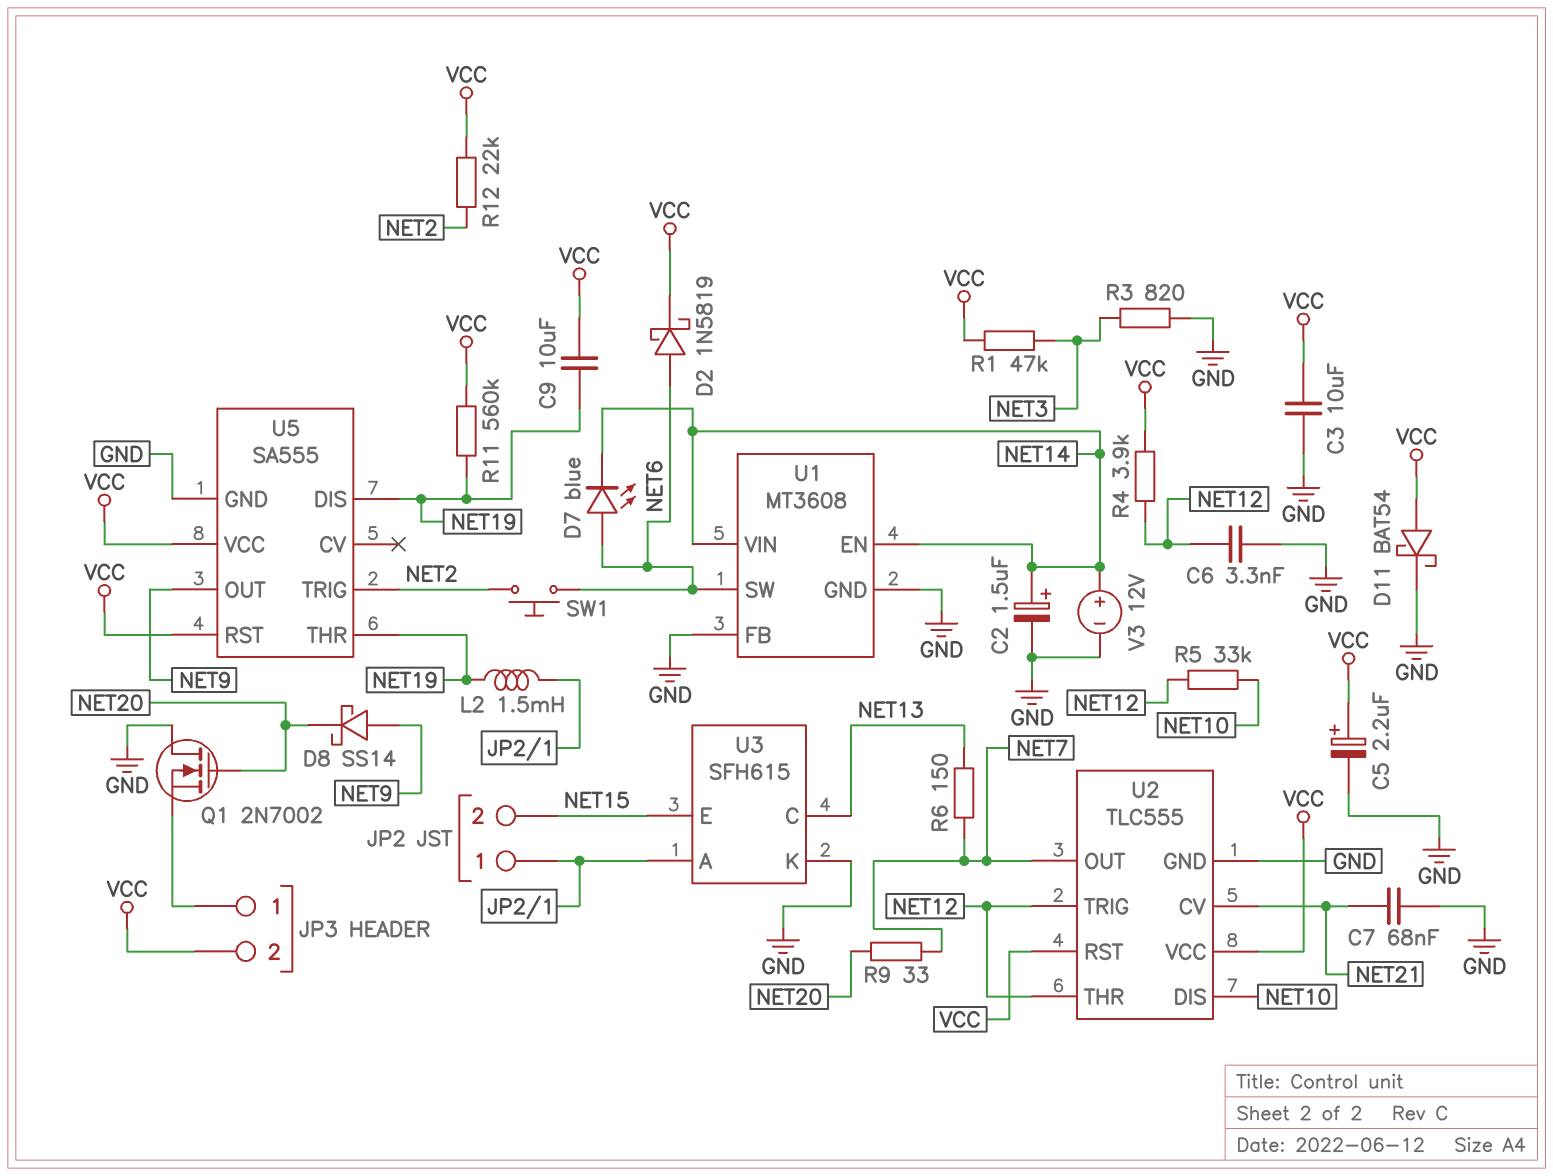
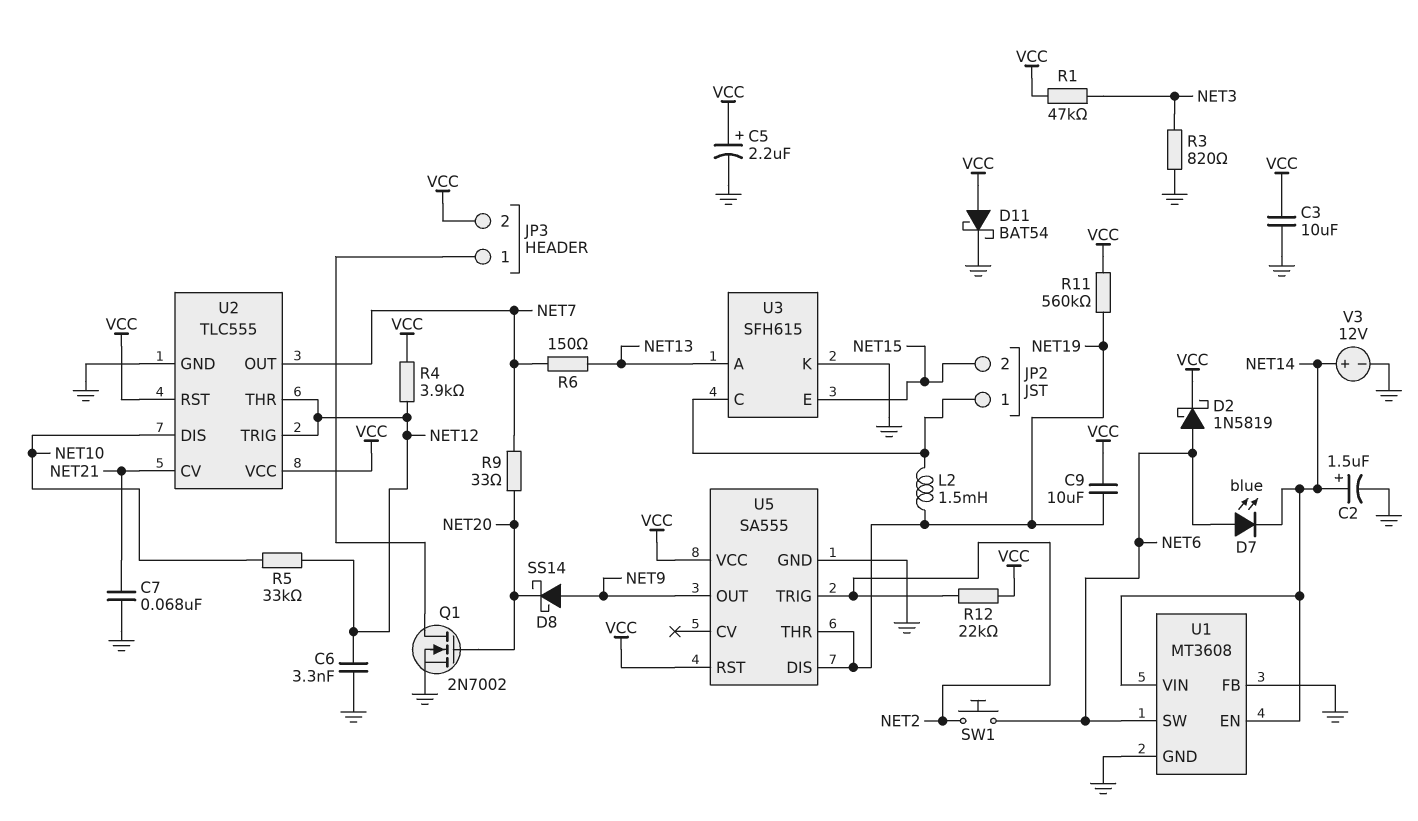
Q1: NMOS 2N7002 (G NET20, D GND, S JP3/1) -> NMOS 2N7002 (G NET20, D JP3/1, S GND)
U3 pin A: JP2/1 -> NET13
U3 pin C: NET13 -> JP2/1

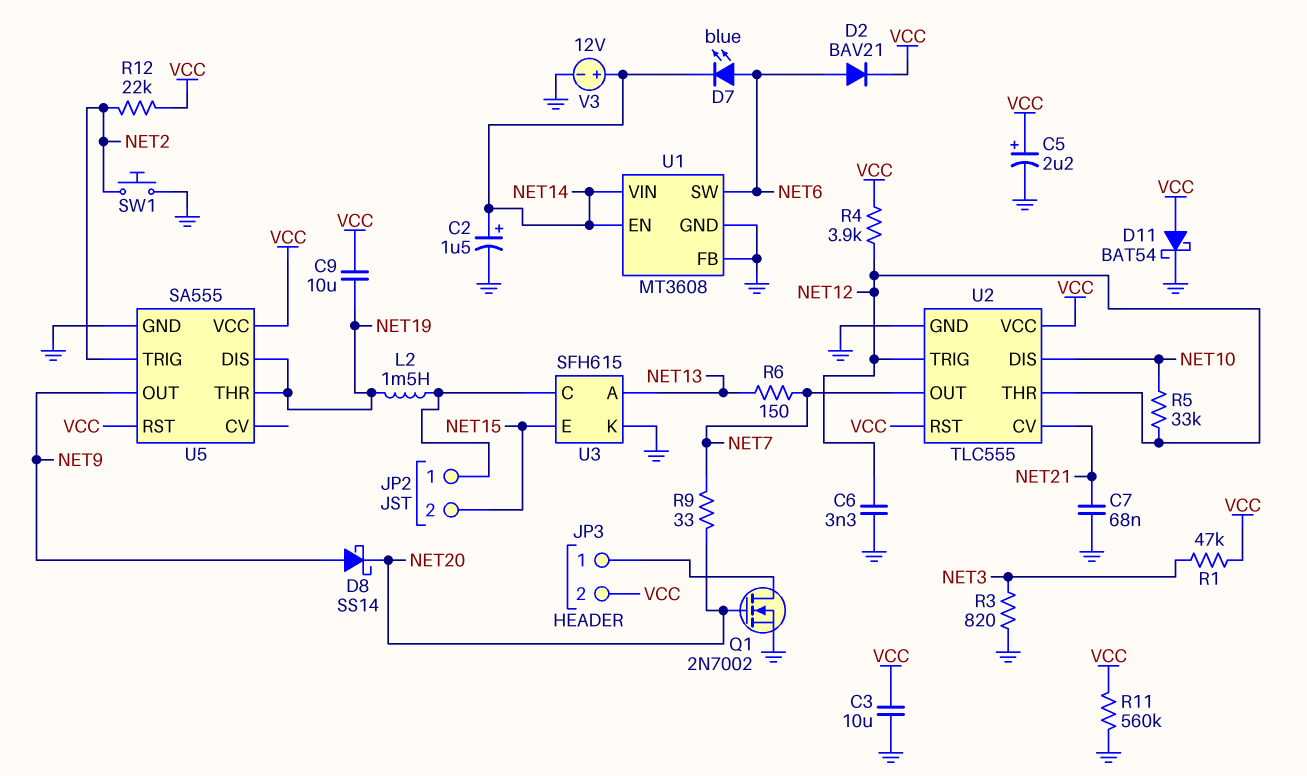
D2: schottky 1N5819 (A NET6, K VCC) -> diode BAV21 (A NET6, K VCC)
R11: 560k (NET19, VCC) -> 560k (GND, VCC)
SW1: button (NET2, NET6) -> button (GND, NET2)

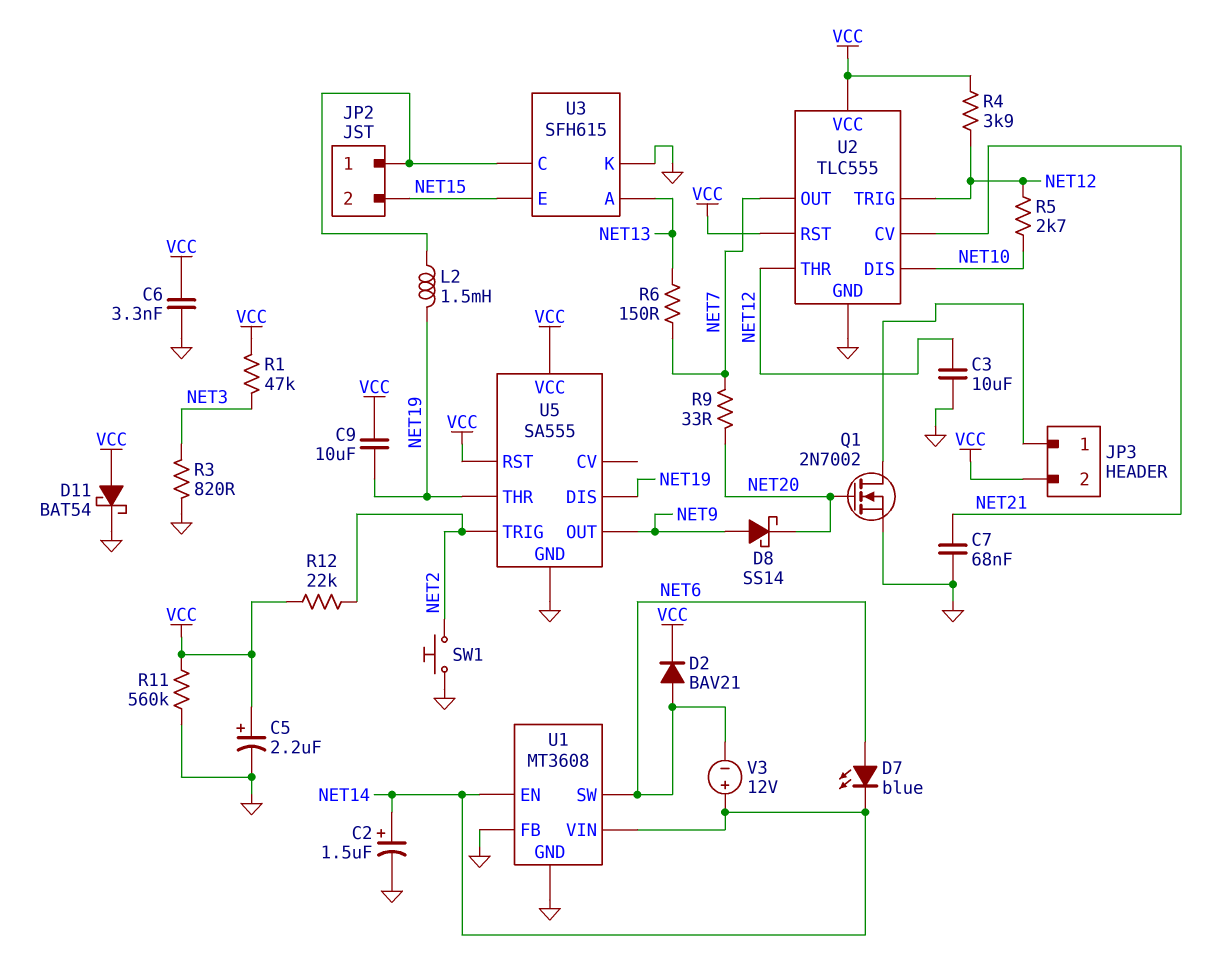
C3: 10uF (GND, VCC) -> 10uF (GND, NET12)
C6: 3.3nF (GND, NET12) -> 3.3nF (GND, VCC)
R5: 33k (NET10, NET12) -> 2.7k (NET10, NET12)
V3: 12V (plus NET14, minus GND) -> 12V (plus NET14, minus NET6)

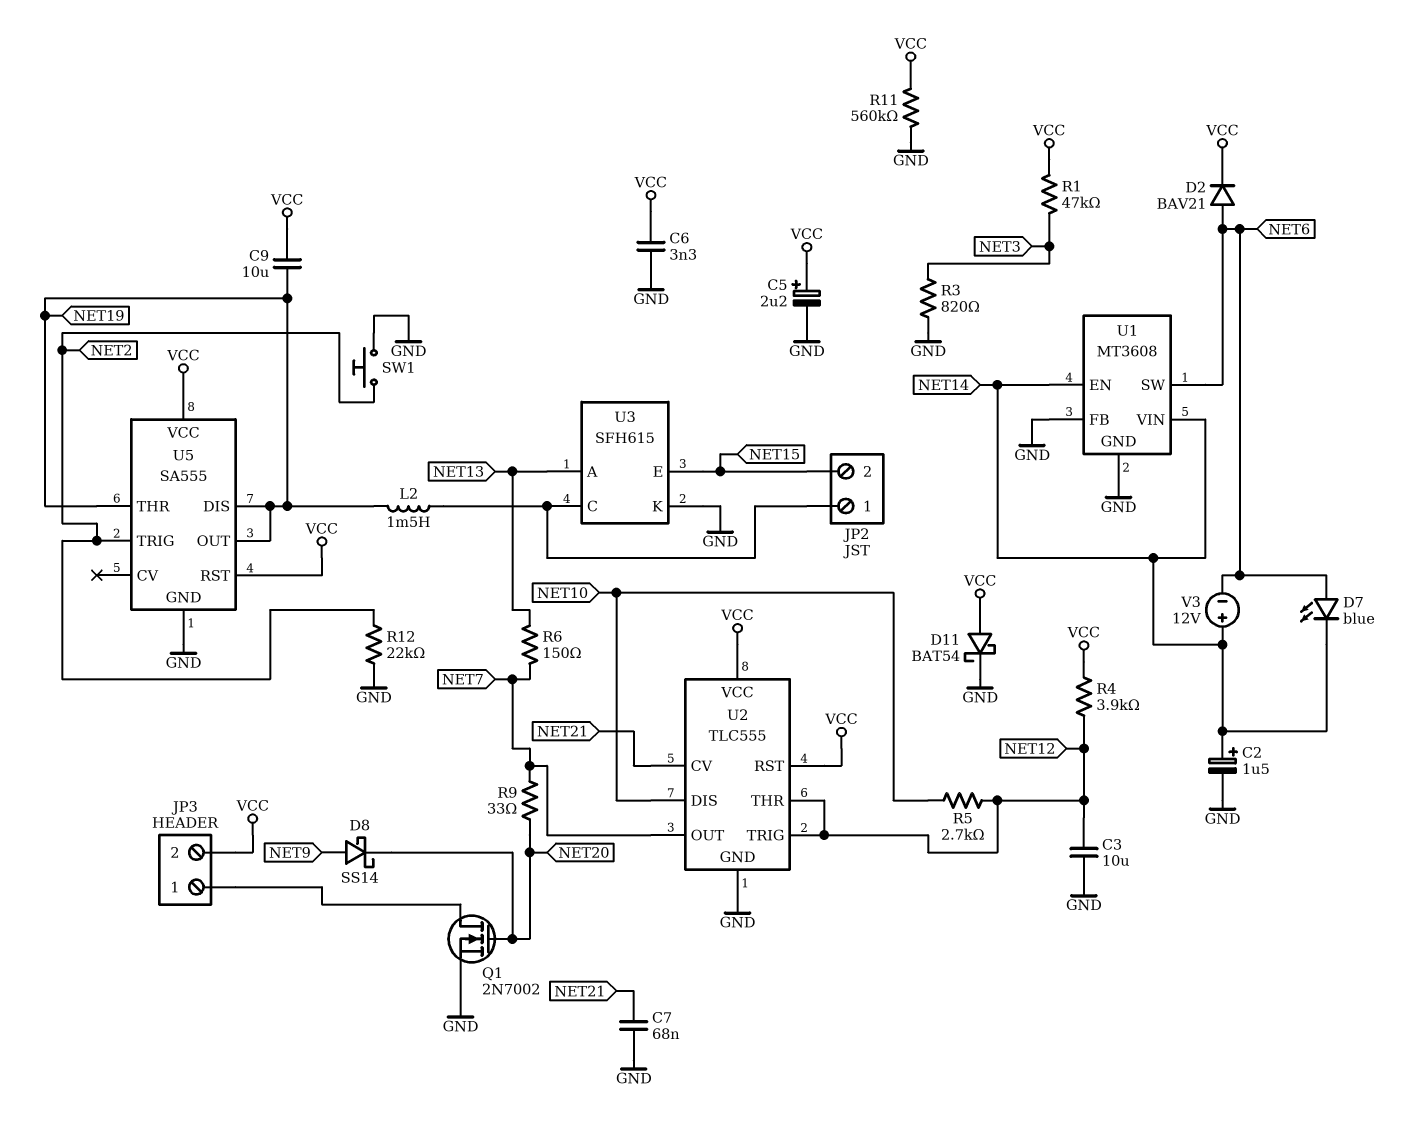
R12: 22k (NET2, VCC) -> 22k (GND, NET2)
U5 pin OUT: NET9 -> NET19

